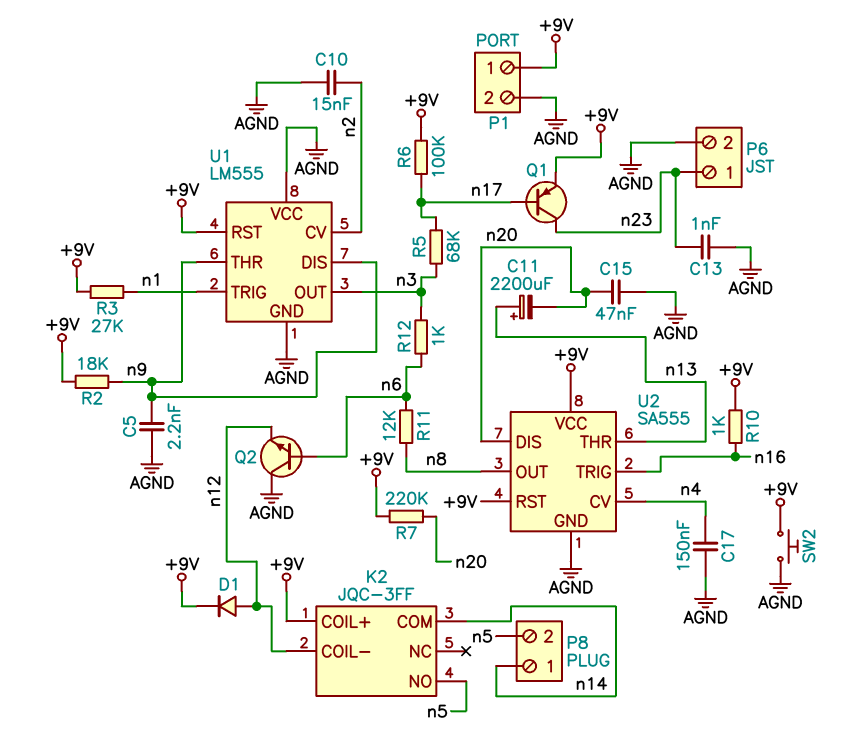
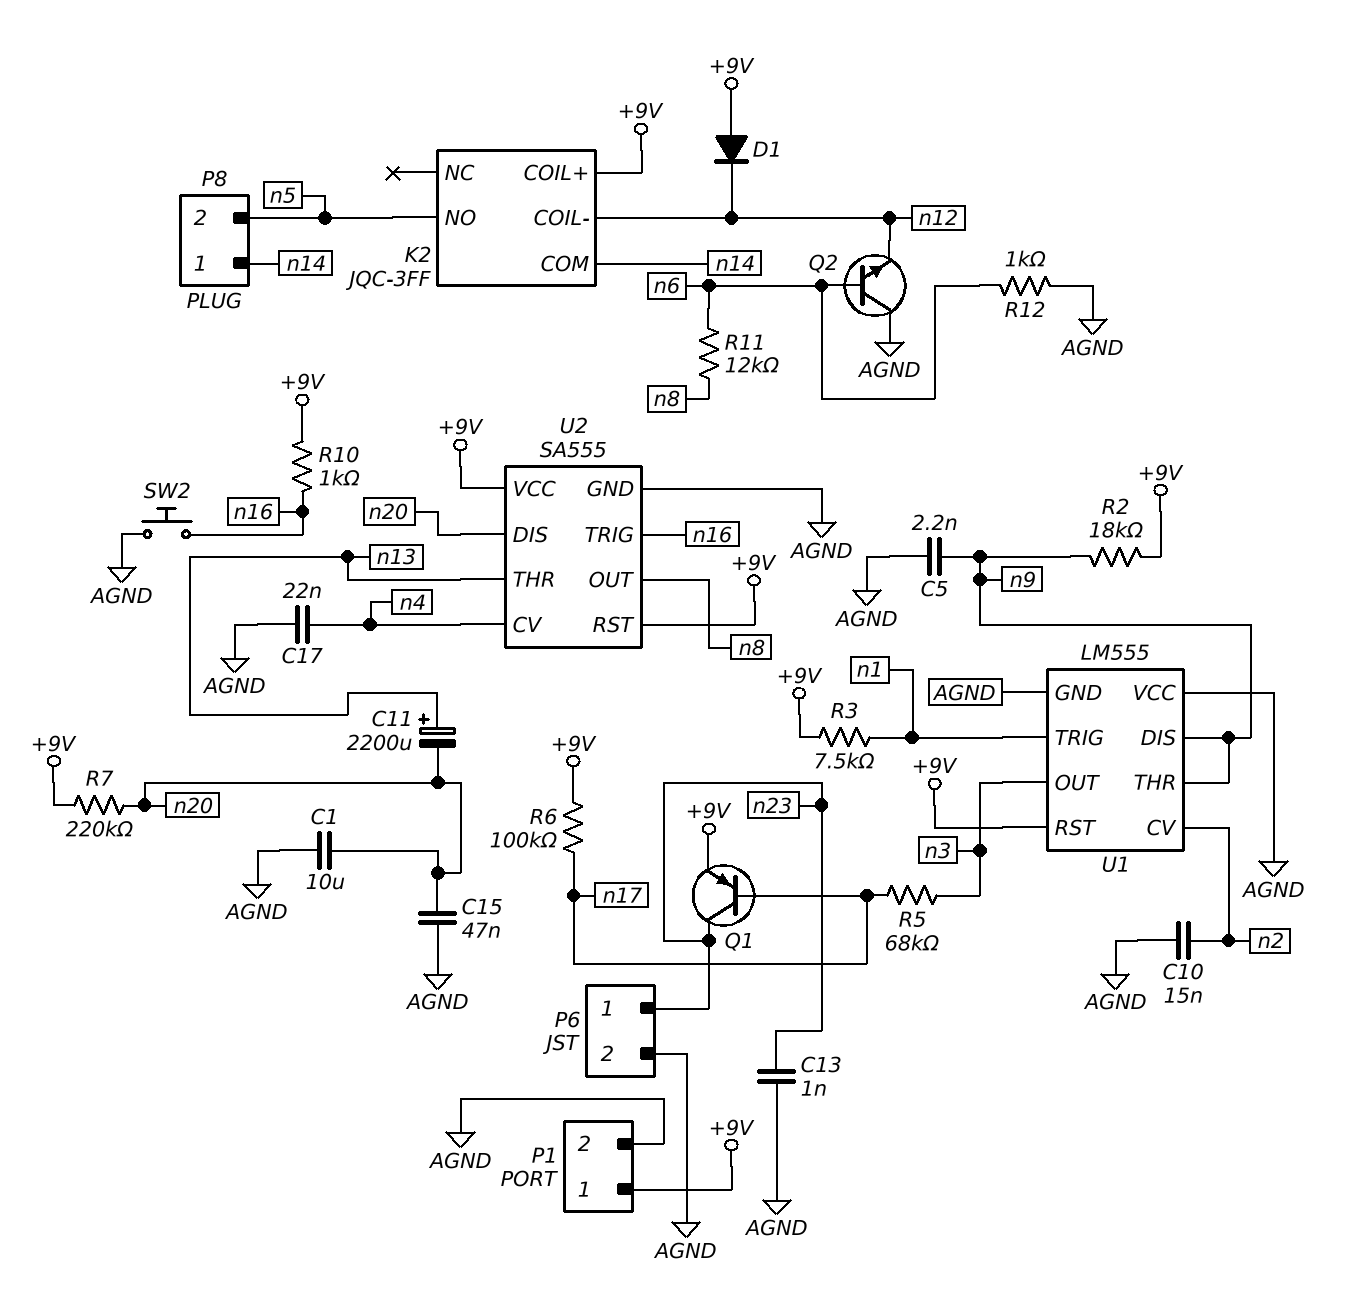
C1: none -> 10uF (AGND, n20)
C17: 150nF (AGND, n4) -> 22nF (AGND, n4)
D1: diode (A n12, K +9V) -> diode (A +9V, K n12)
R3: 27k (+9V, n1) -> 7.5k (+9V, n1)
R12: 1k (n3, n6) -> 1k (AGND, n6)
SW2: button (+9V, AGND) -> button (AGND, n16)

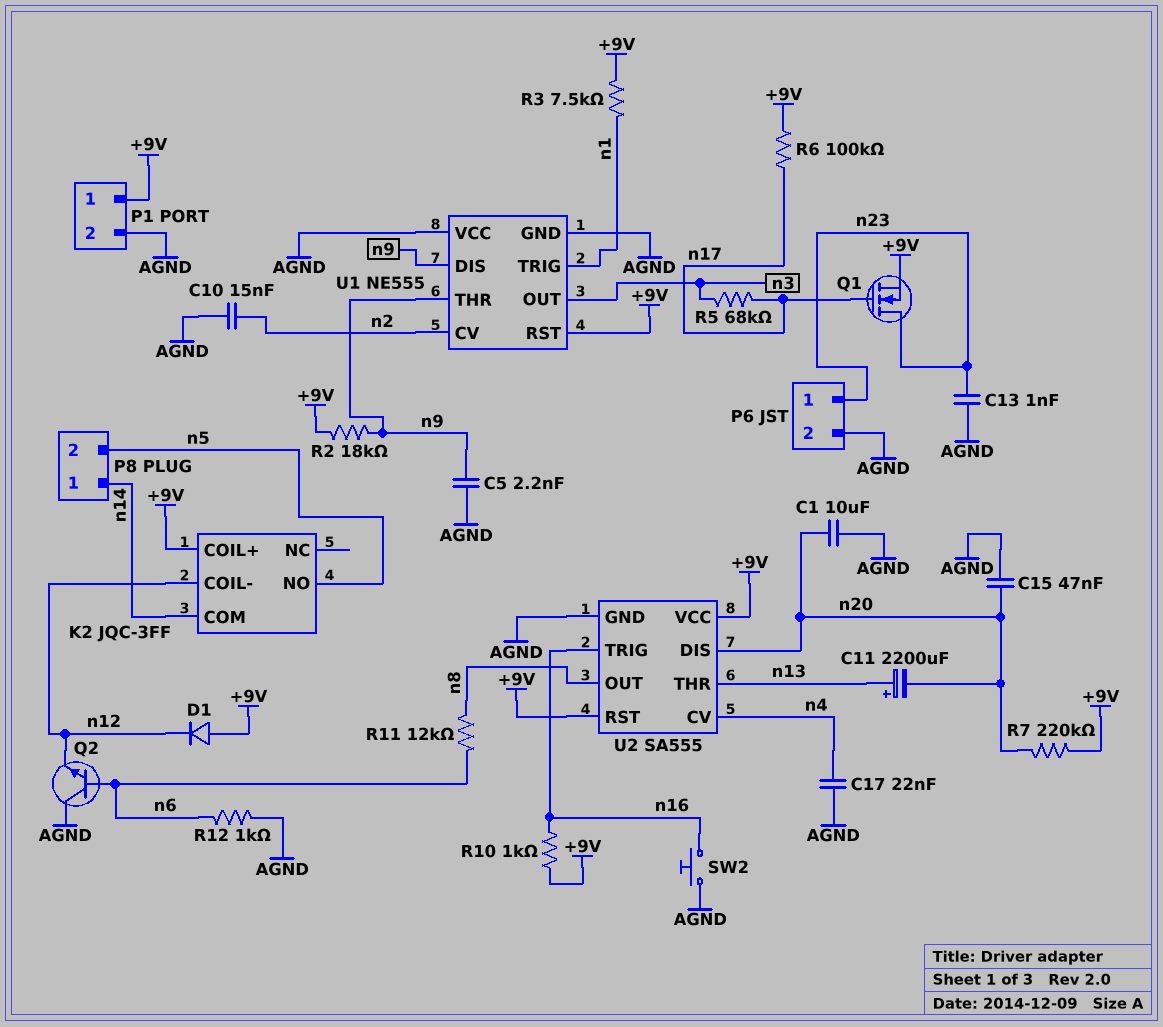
Q1: PNP (B n17, C n23, E +9V) -> NMOS (G n17, D n23, S +9V)
U1: LM555 -> NE555

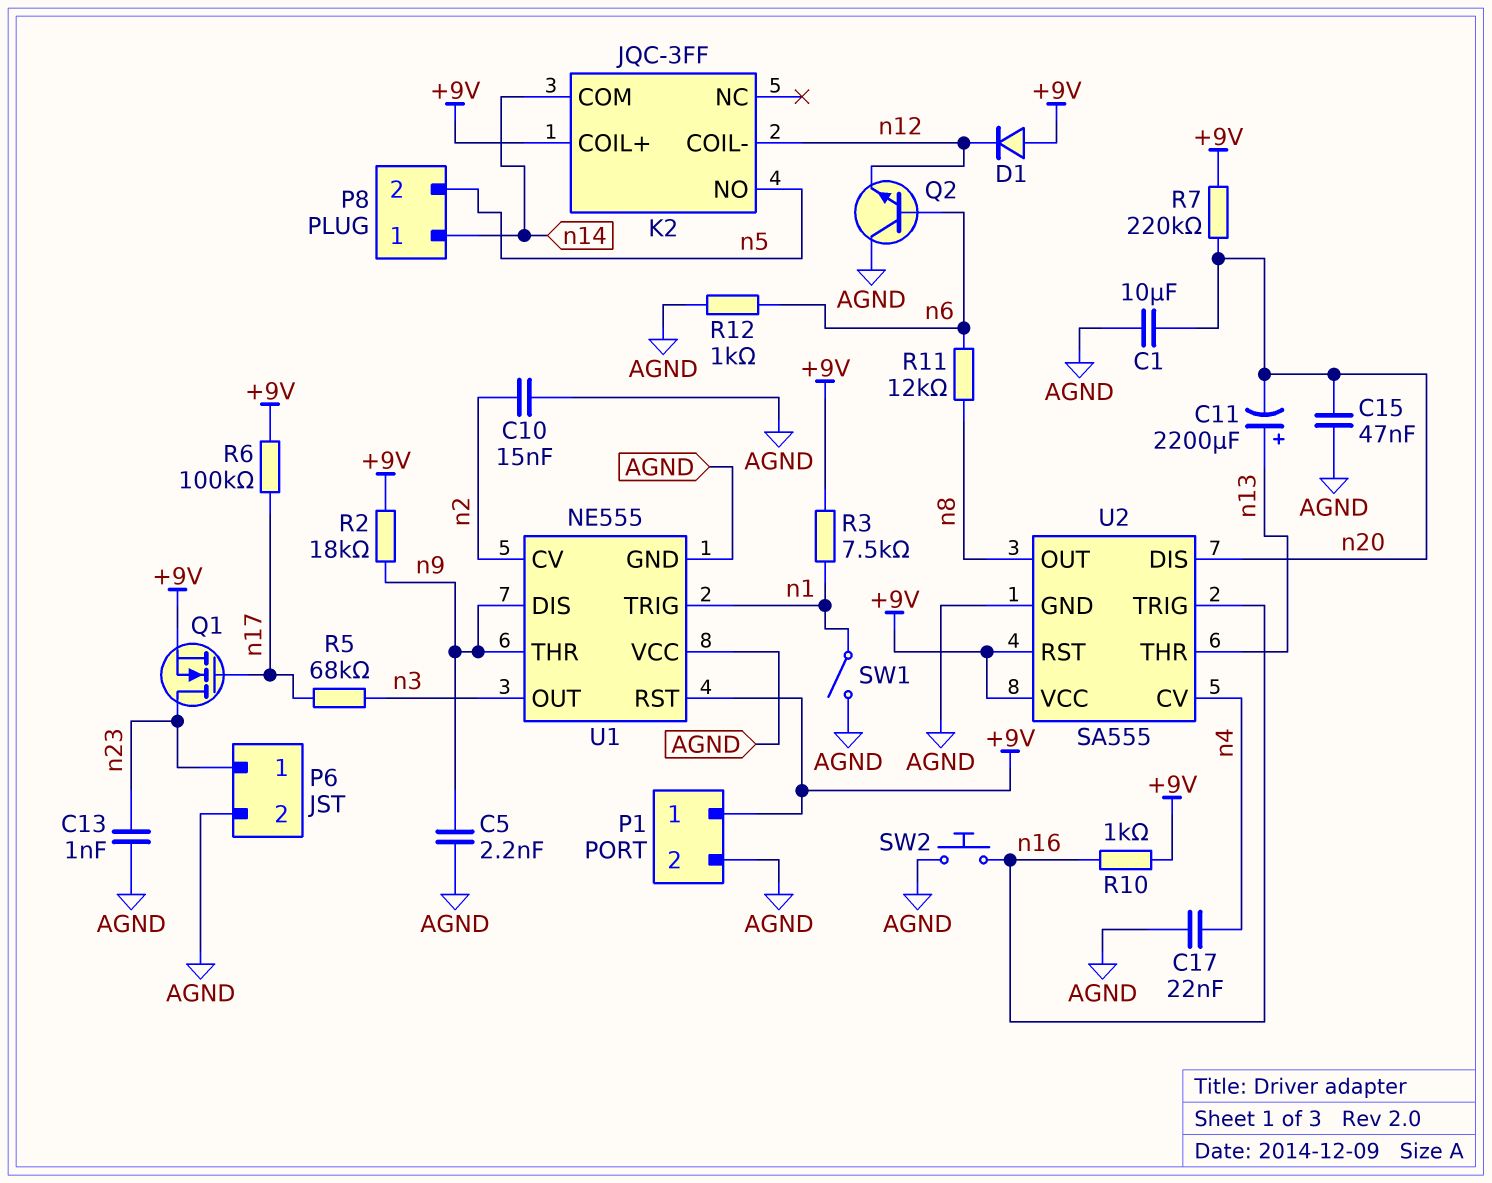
SW1: none -> switch (AGND, n1)

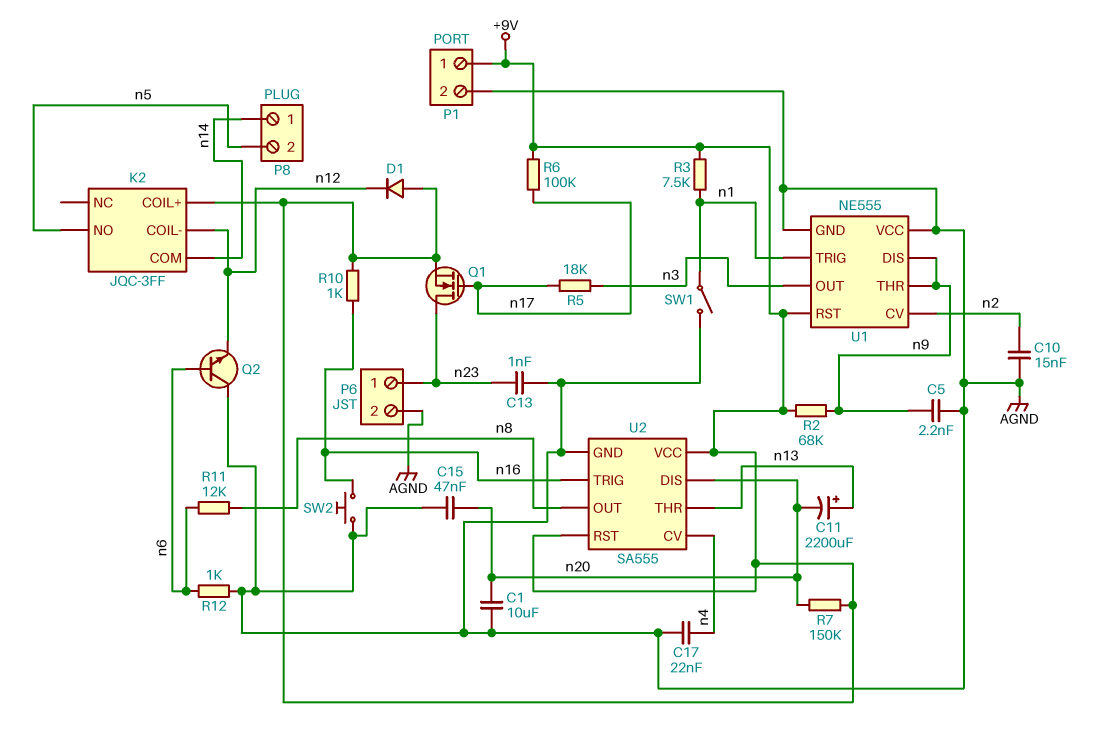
R2: 18k (+9V, n9) -> 68k (+9V, n9)
R5: 68k (n3, n17) -> 18k (n3, n17)
R7: 220k (+9V, n20) -> 150k (+9V, n20)

